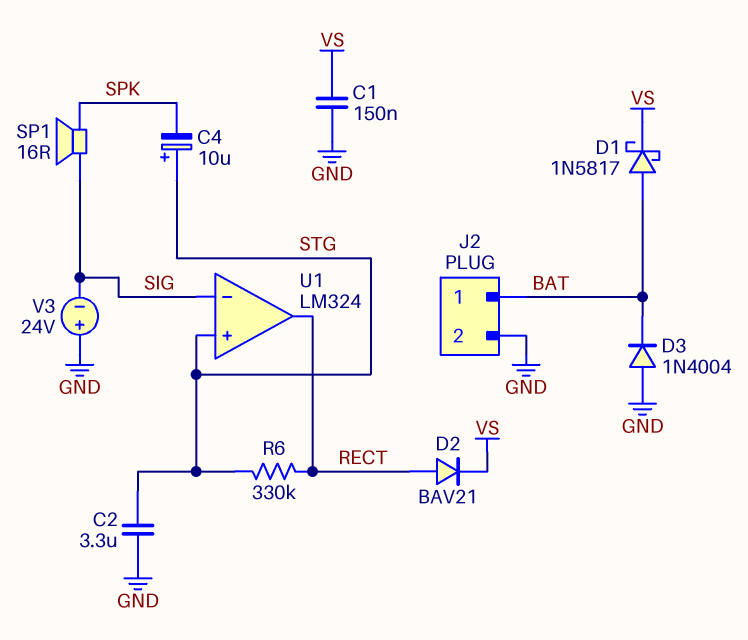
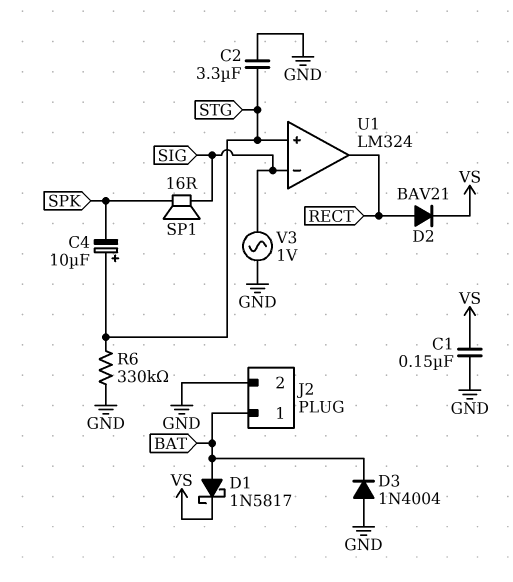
R6: 330k (RECT, STG) -> 330k (GND, STG)
V3: 24V (plus GND, minus SIG) -> AC 1V (GND, SIG)

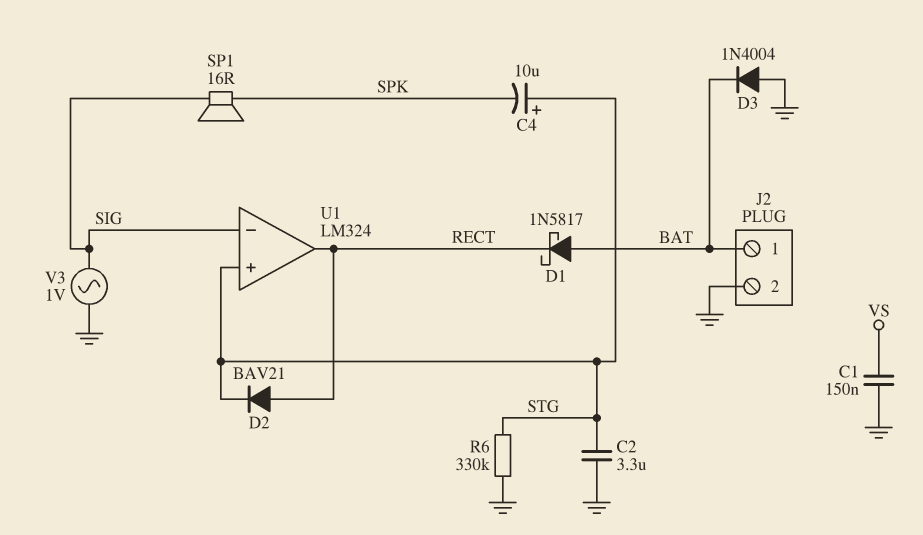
D1: schottky 1N5817 (A BAT, K VS) -> schottky 1N5817 (A BAT, K RECT)
D2: diode BAV21 (A RECT, K VS) -> diode BAV21 (A RECT, K STG)

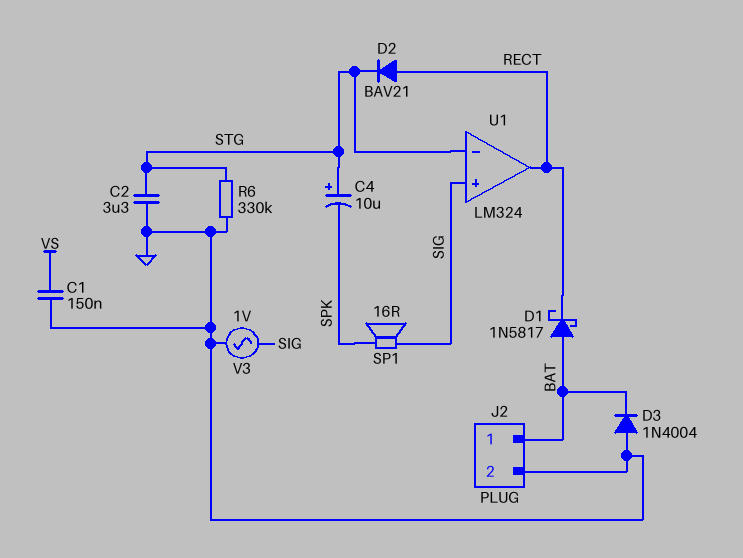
U1 pin in+: STG -> SIG
U1 pin in-: SIG -> STG

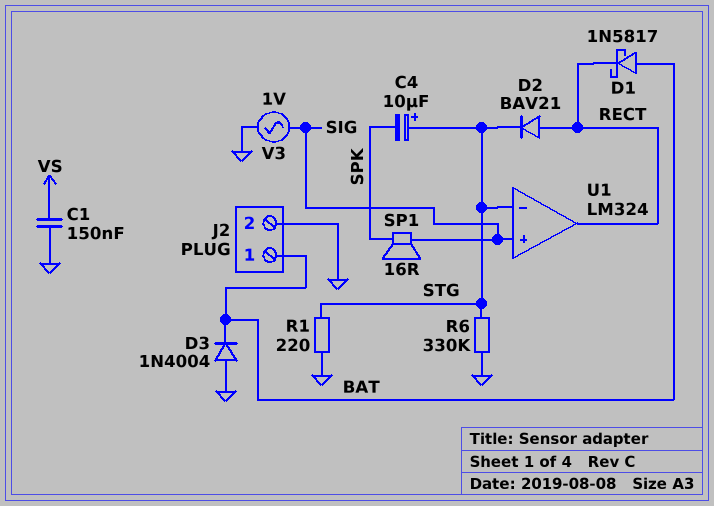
C2: 3.3uF (GND, STG) -> none
R1: none -> 220 (GND, STG)

